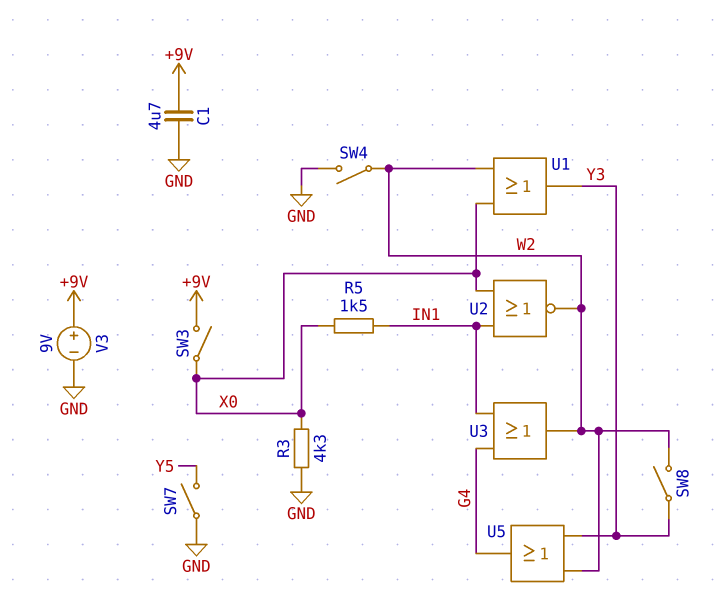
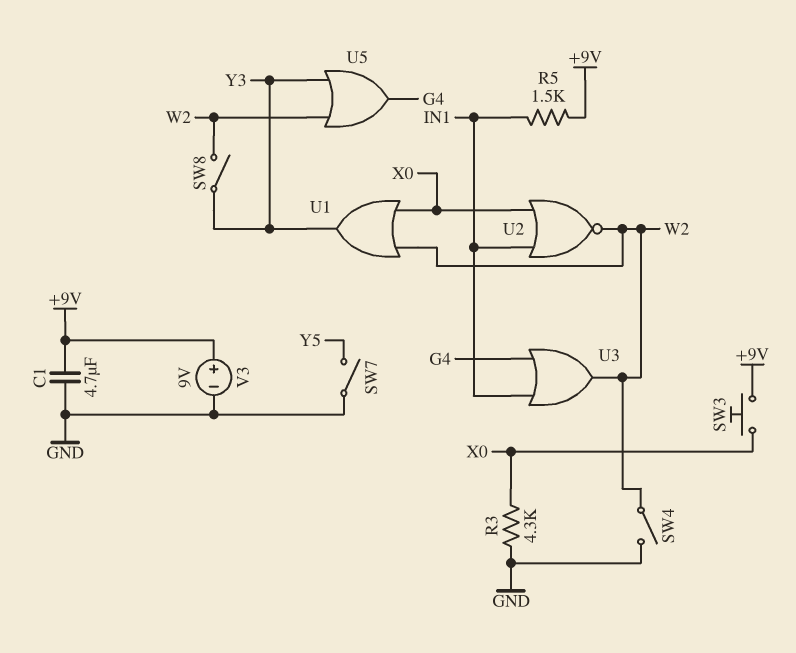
R5: 1.5k (IN1, X0) -> 1.5k (+9V, IN1)
SW3: switch (+9V, X0) -> button (+9V, X0)

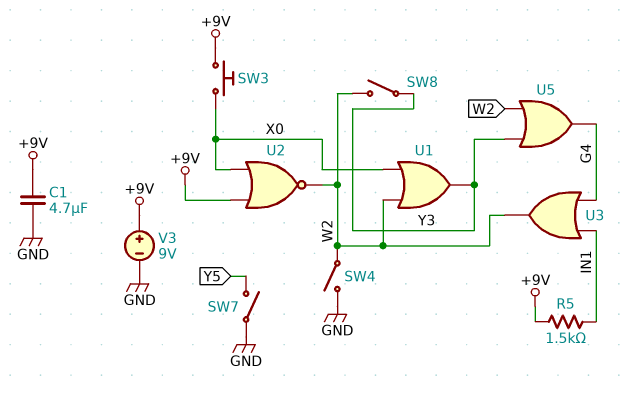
R3: 4.3k (GND, X0) -> none
U2: NOR (in IN1, in X0, out W2) -> NOR (in +9V, in X0, out W2)

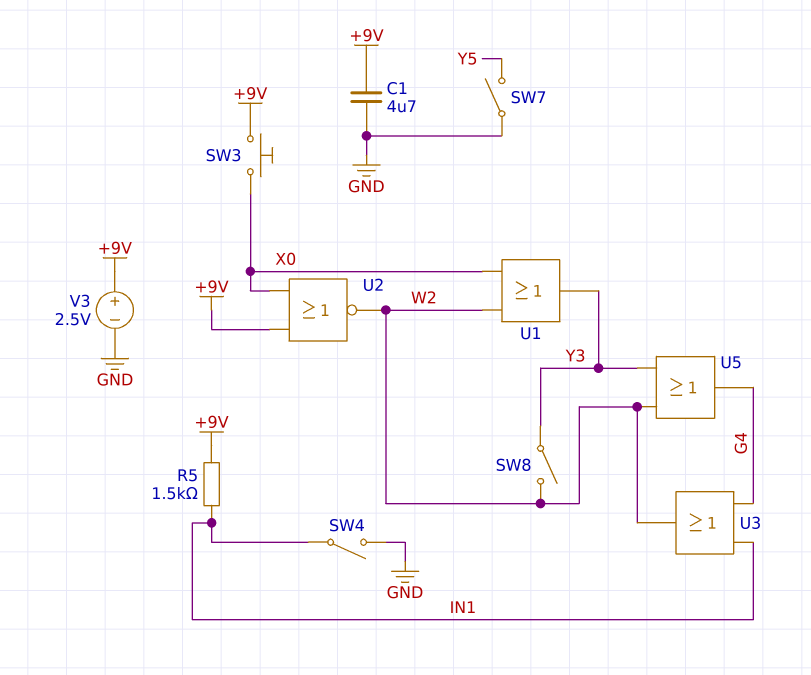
SW4: switch (GND, W2) -> switch (GND, IN1)
V3: 9V (plus +9V, minus GND) -> 2.5V (plus +9V, minus GND)

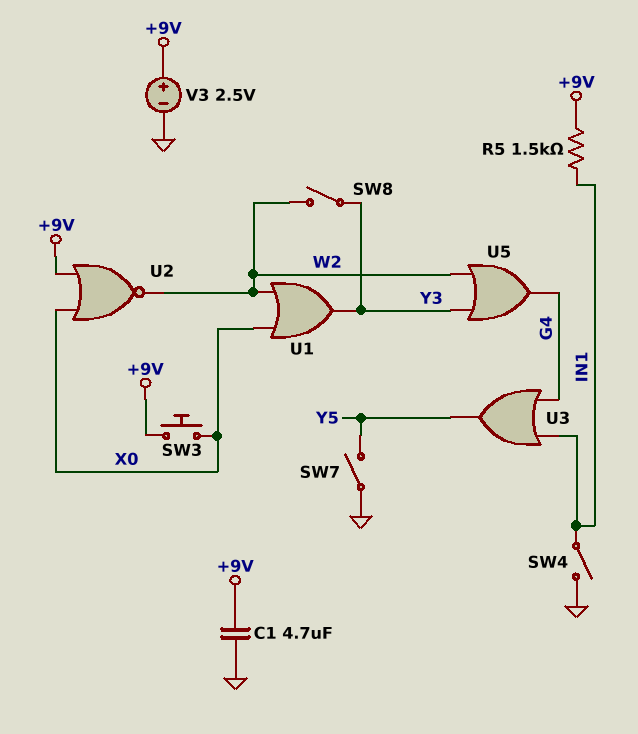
U3: OR (in G4, in IN1, out W2) -> OR (in G4, in IN1, out Y5)

